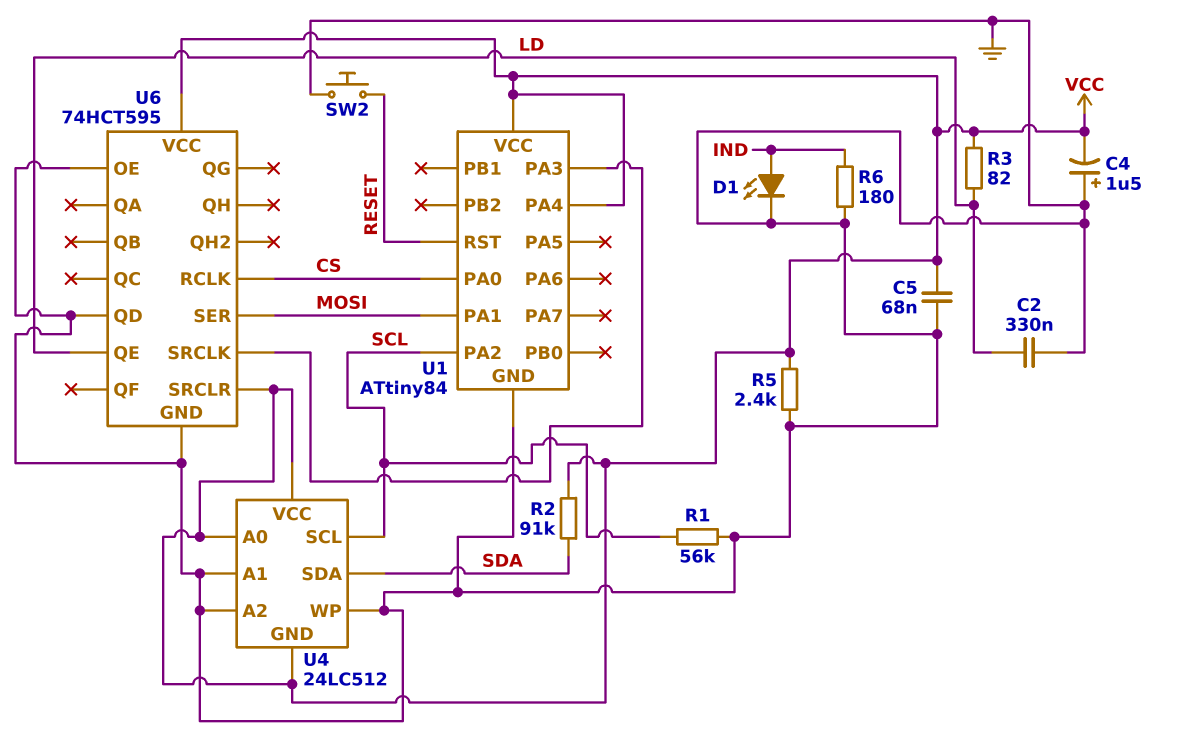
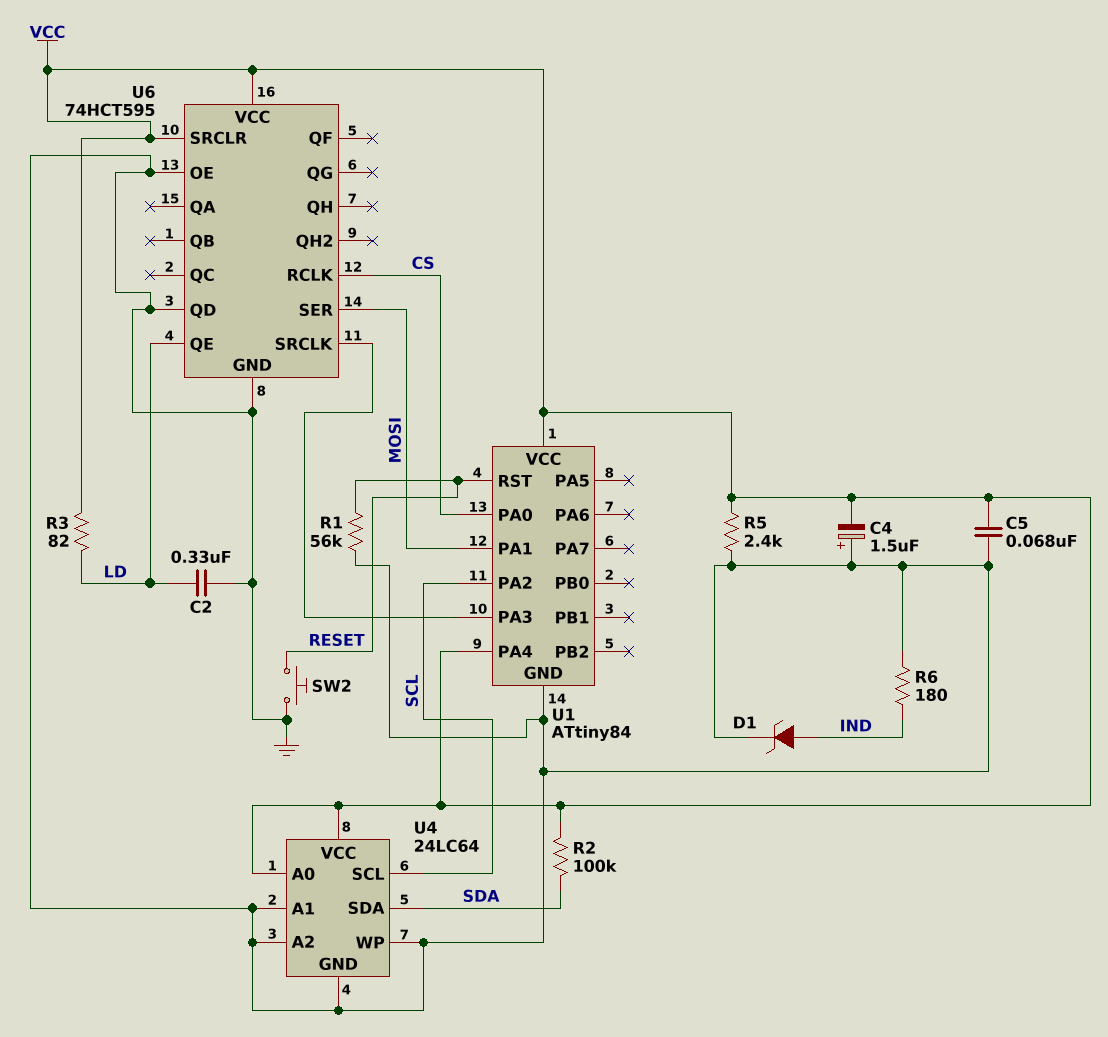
D1: LED (A IND, K GND) -> zener (A IND, K GND)
R1: 56k (GND, SCL) -> 56k (GND, RESET)
R2: 91k (SDA, VCC) -> 100k (SDA, VCC)
U4: 24LC512 -> 24LC64
U4 pin GND: VCC -> GND

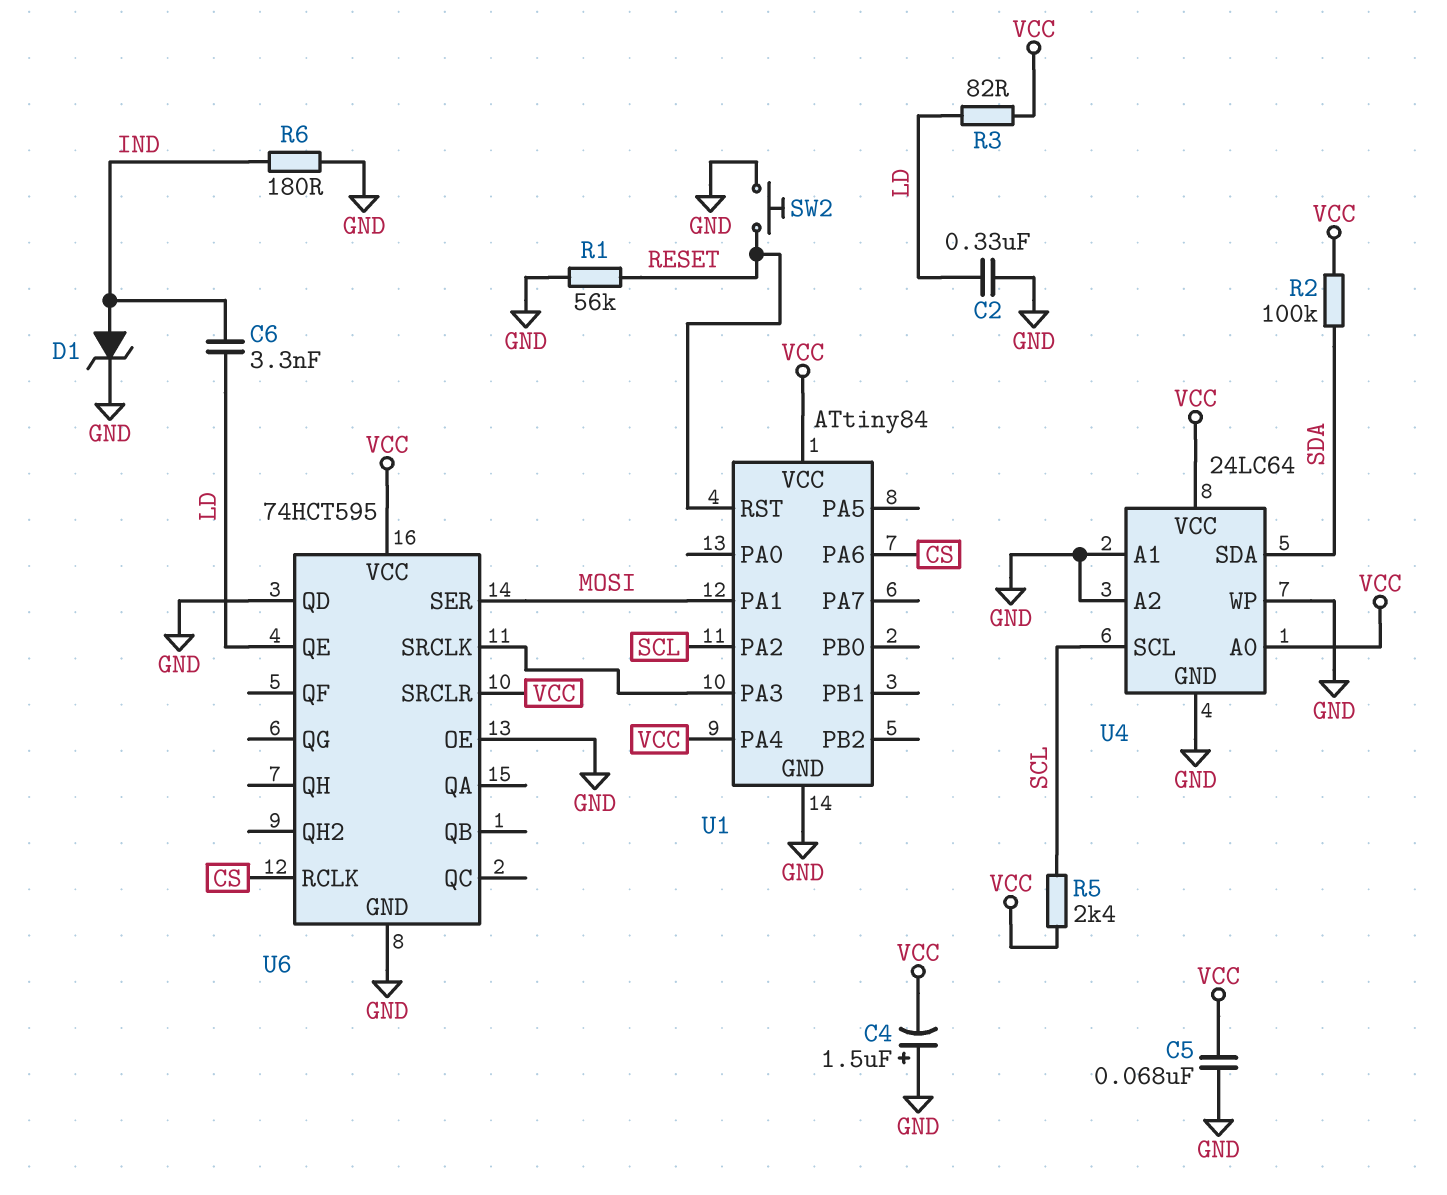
C6: none -> 3.3nF (IND, LD)
R5: 2.4k (GND, VCC) -> 2.4k (SCL, VCC)
U1 pin PA0: CS -> none
U1 pin PA6: none -> CS

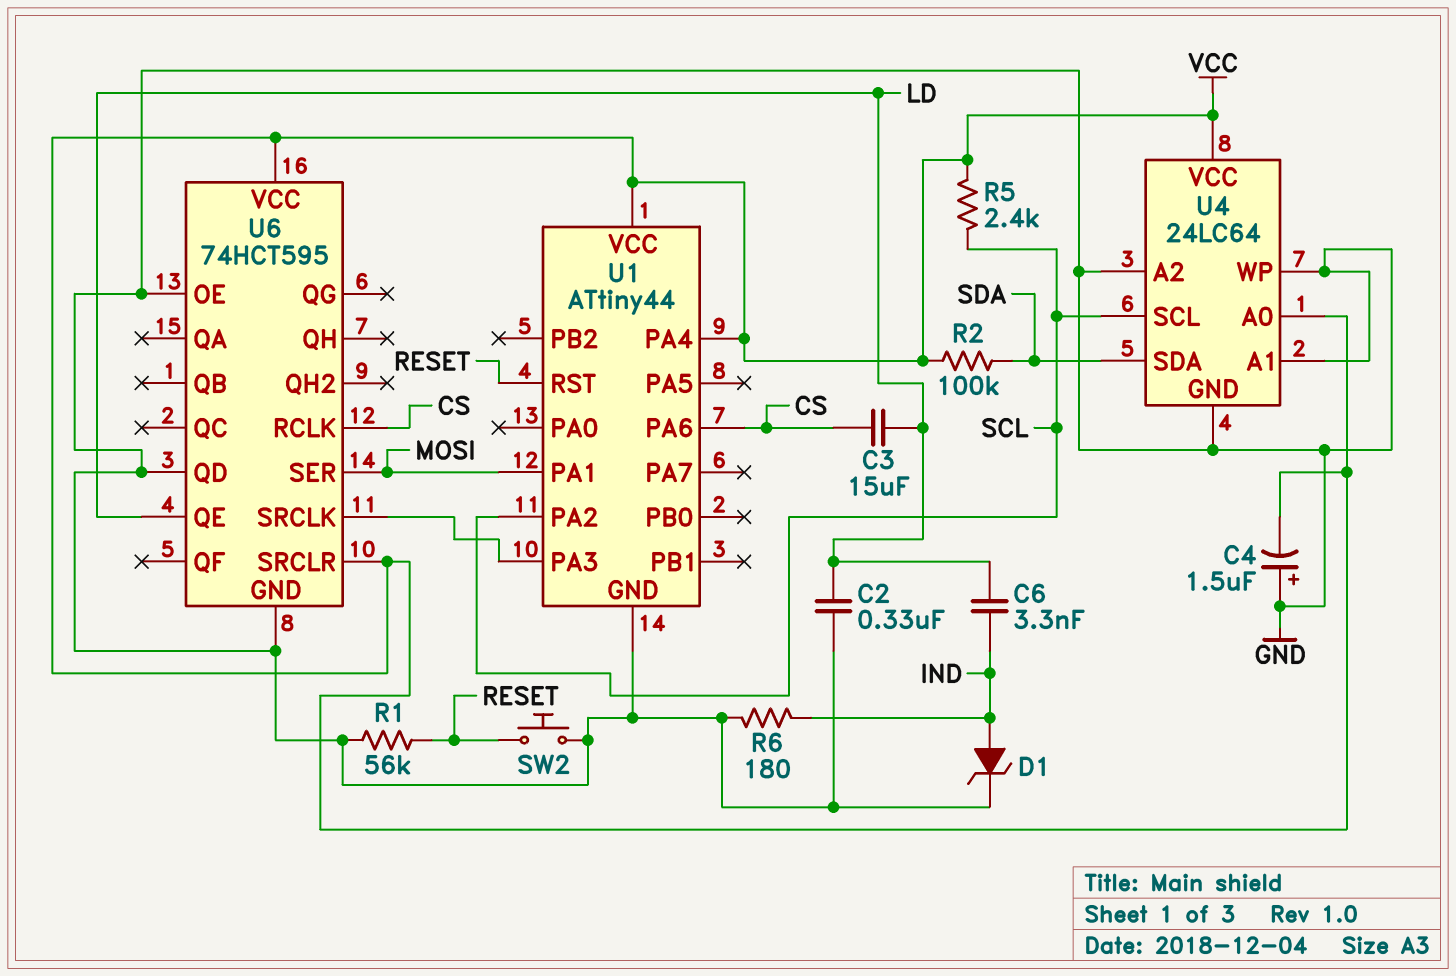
C3: none -> 15uF (CS, LD)
C5: 68nF (GND, VCC) -> none
R3: 82 (LD, VCC) -> none
U1: ATtiny84 -> ATtiny44

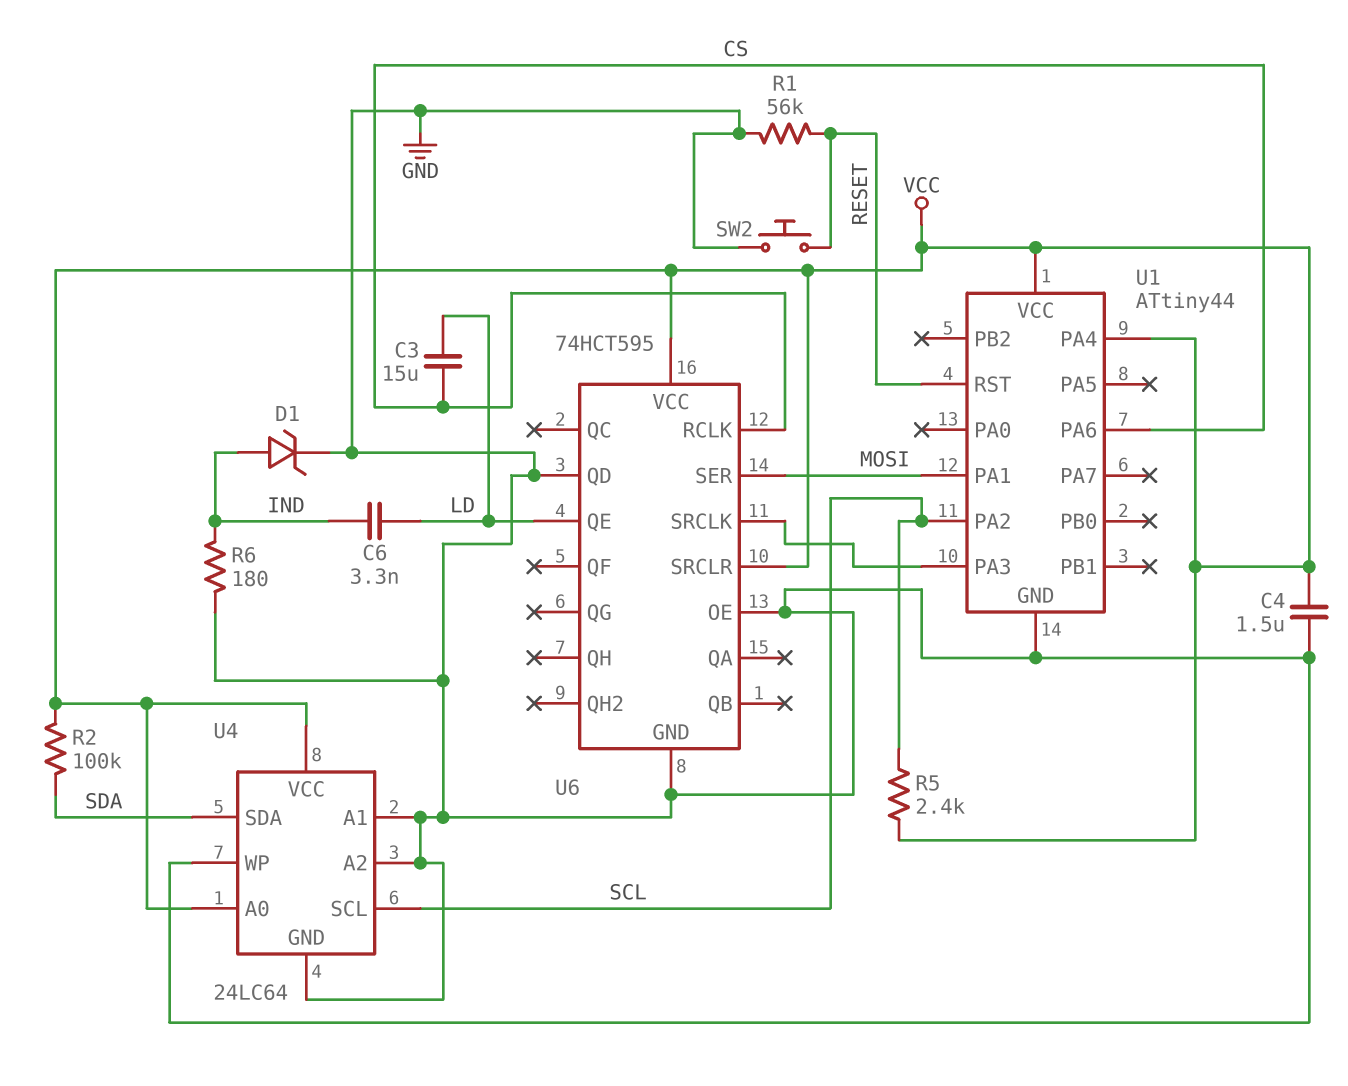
C2: 330nF (GND, LD) -> none
C4: 1.5uF (plus GND, minus VCC) -> 1.5uF (GND, VCC)

